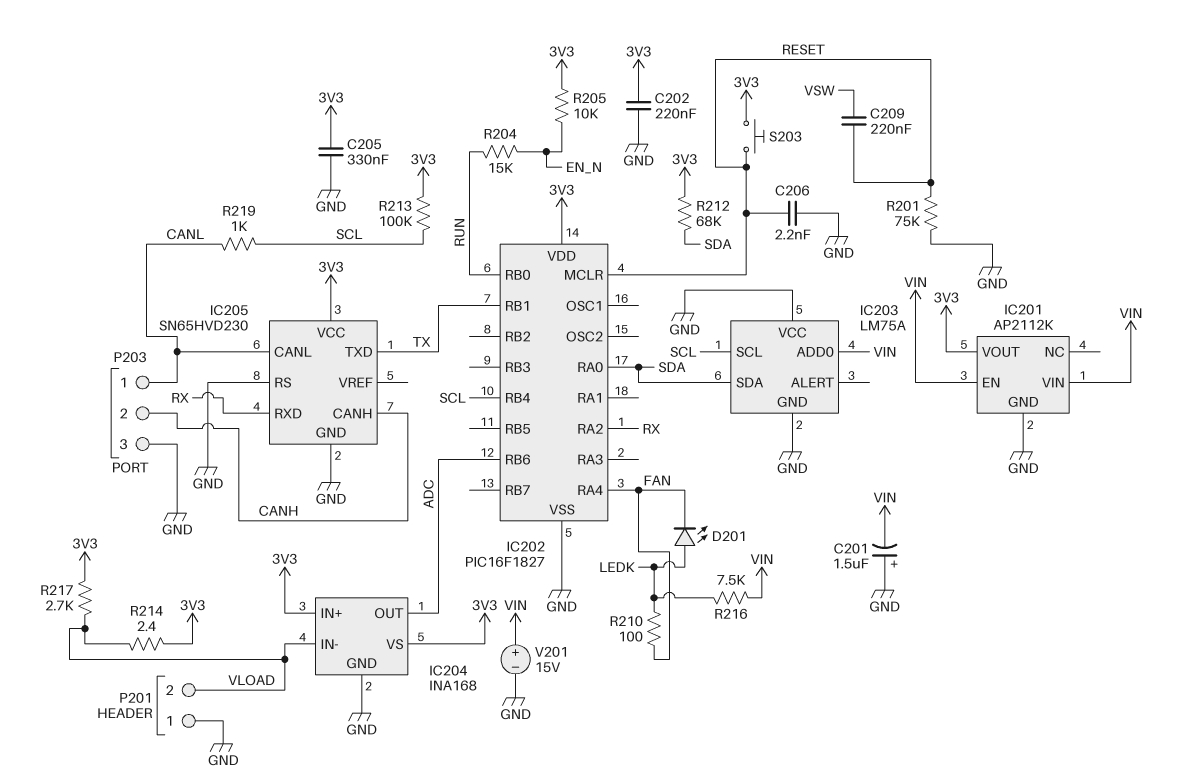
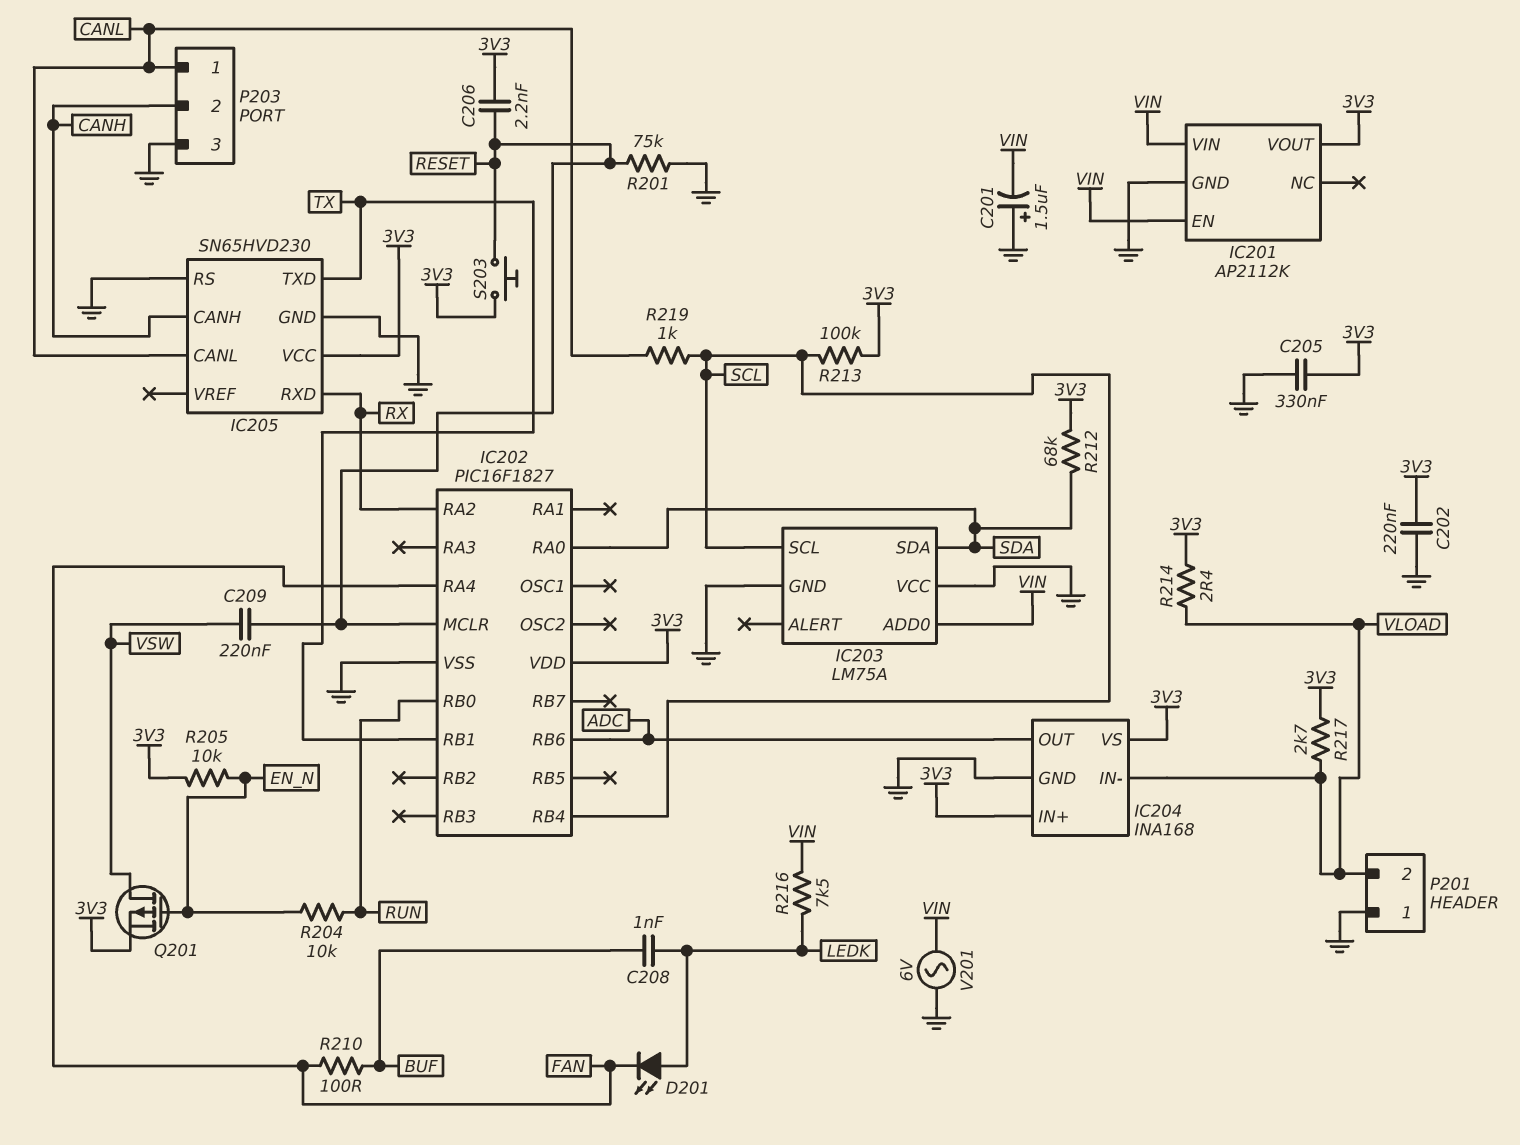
C206: 2.2nF (GND, RESET) -> 2.2nF (3V3, RESET)
C208: none -> 1nF (BUF, LEDK)
Q201: none -> PMOS (G EN_N, D VSW, S 3V3)
R204: 15k (EN_N, RUN) -> 10k (EN_N, RUN)
R210: 100 (FAN, LEDK) -> 100 (BUF, FAN)
V201: 15V (plus VIN, minus GND) -> AC 6V (GND, VIN)

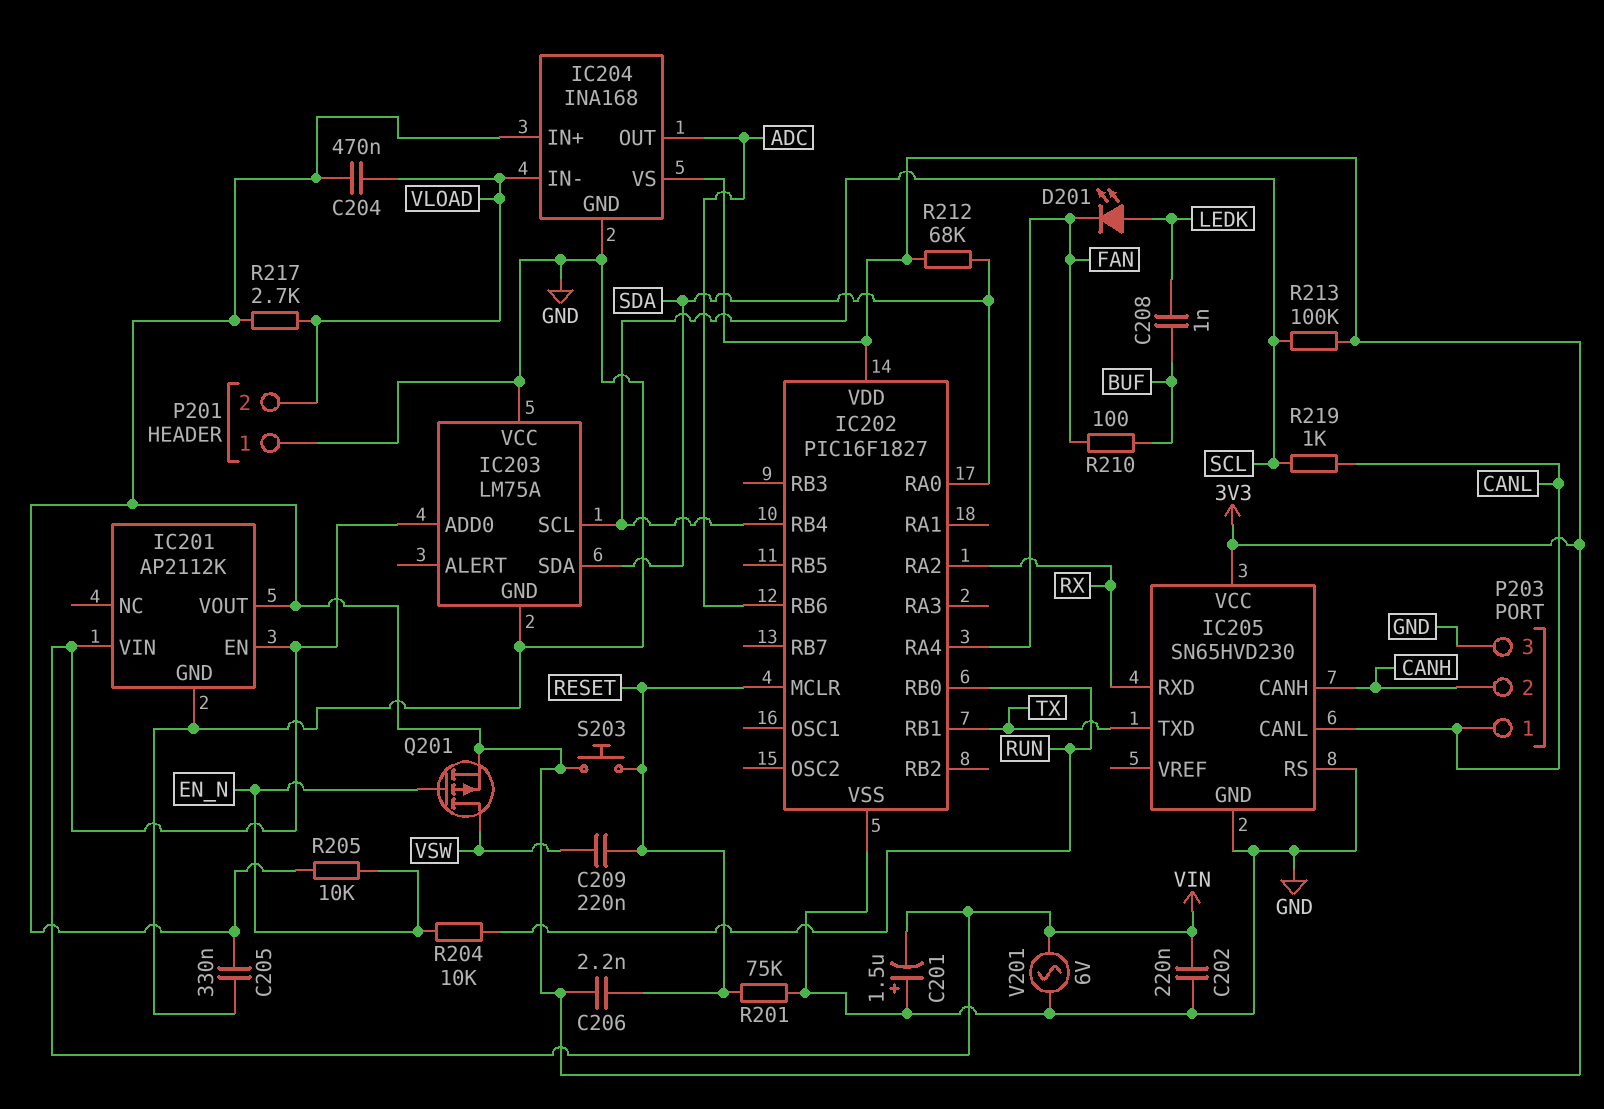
C202: 220nF (3V3, GND) -> 220nF (GND, VIN)
C204: none -> 470nF (3V3, VLOAD)
R214: 2.4 (3V3, VLOAD) -> none
R216: 7.5k (LEDK, VIN) -> none

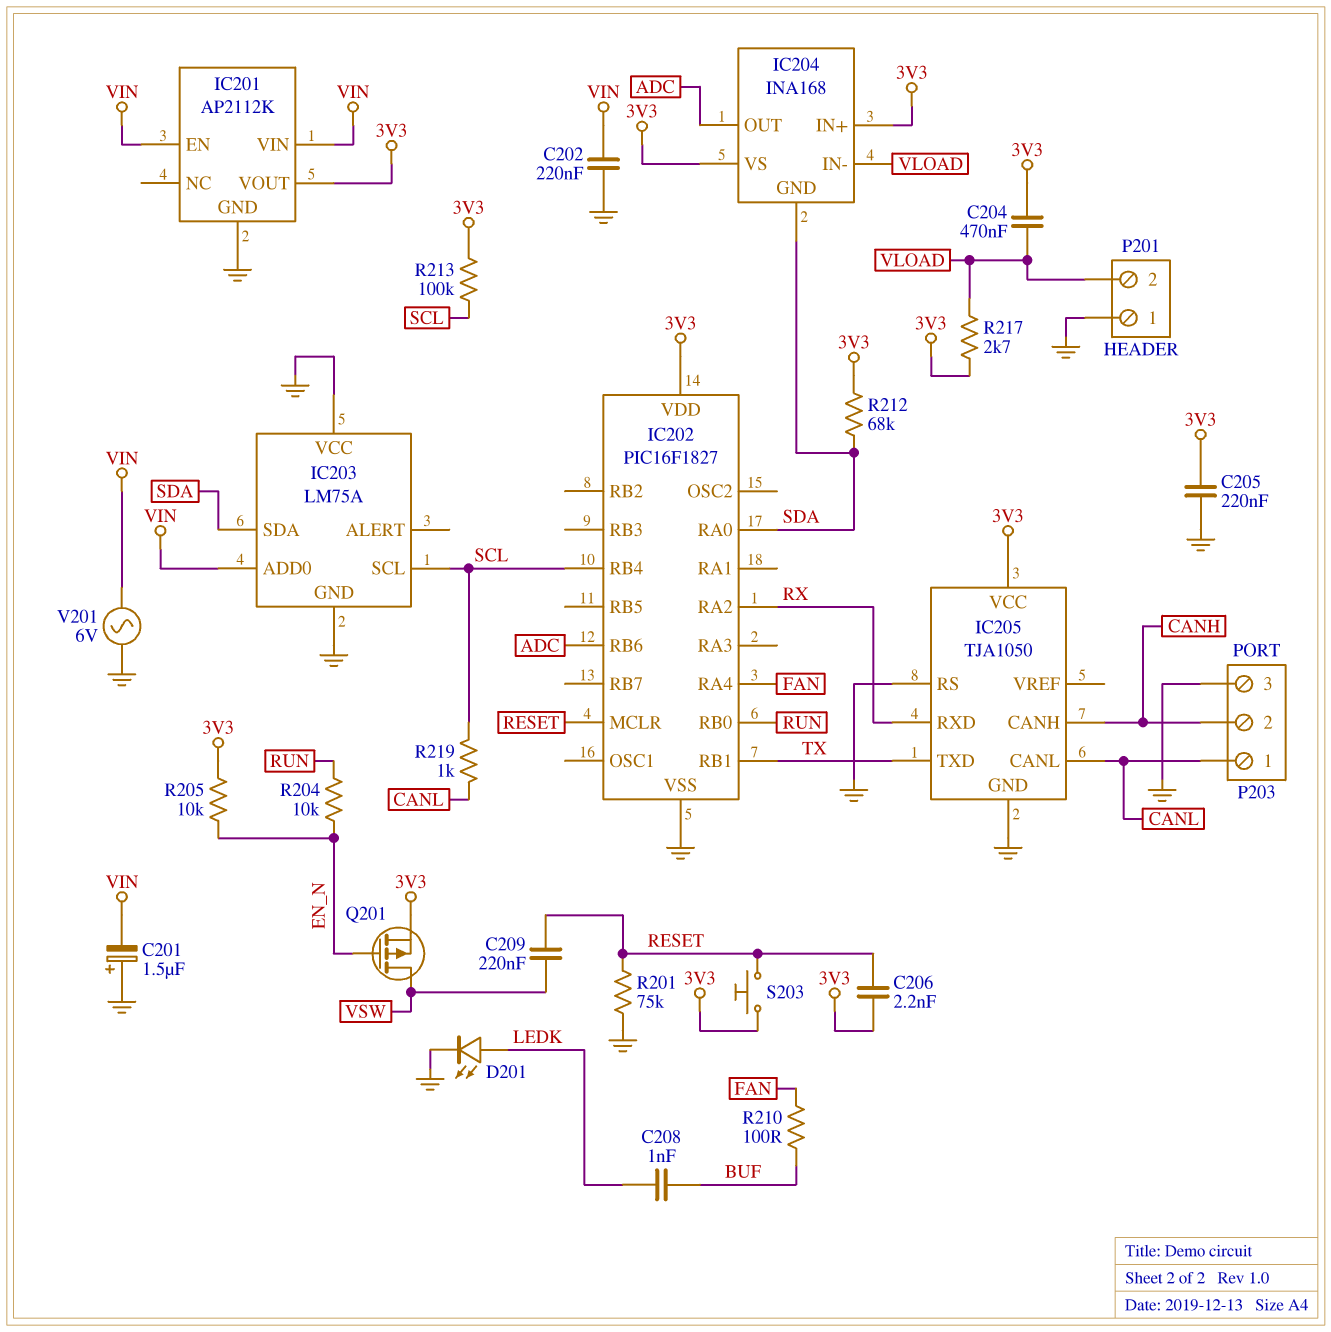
C205: 330nF (3V3, GND) -> 220nF (3V3, GND)
D201: LED (A LEDK, K FAN) -> LED (A LEDK, K GND)
IC204 pin GND: GND -> SDA
IC205: SN65HVD230 -> TJA1050

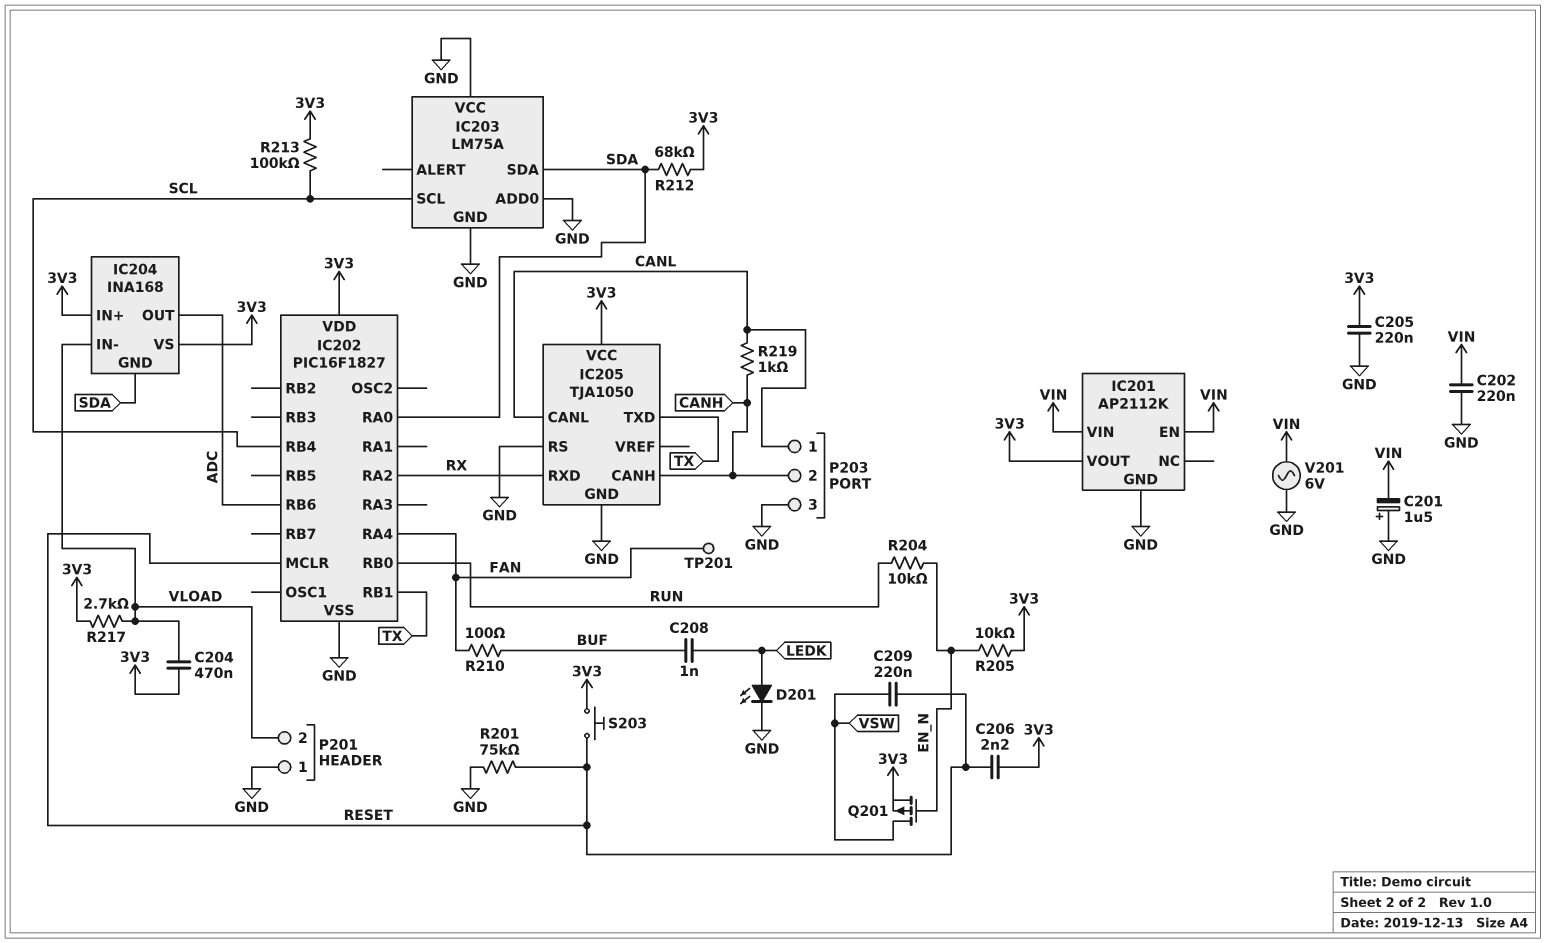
IC203 pin ADD0: VIN -> GND
R219: 1k (CANL, SCL) -> 1k (CANH, CANL)
TP201: none -> test point (FAN)

